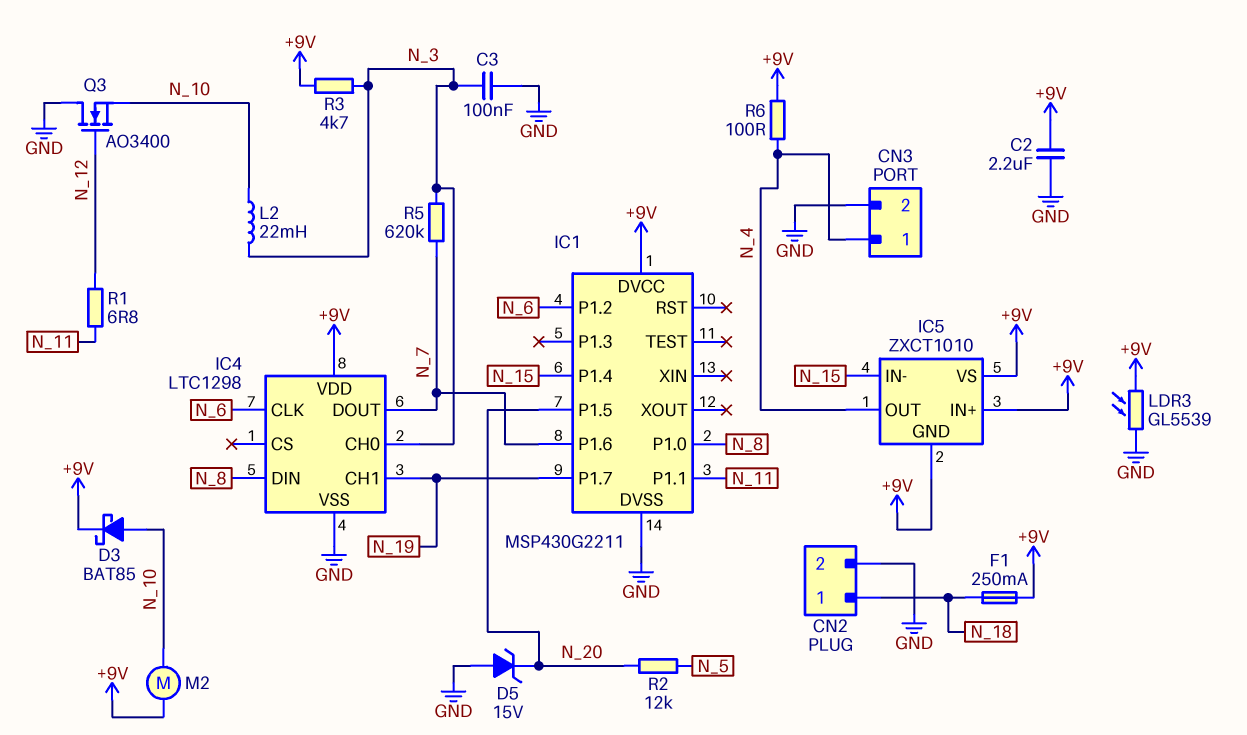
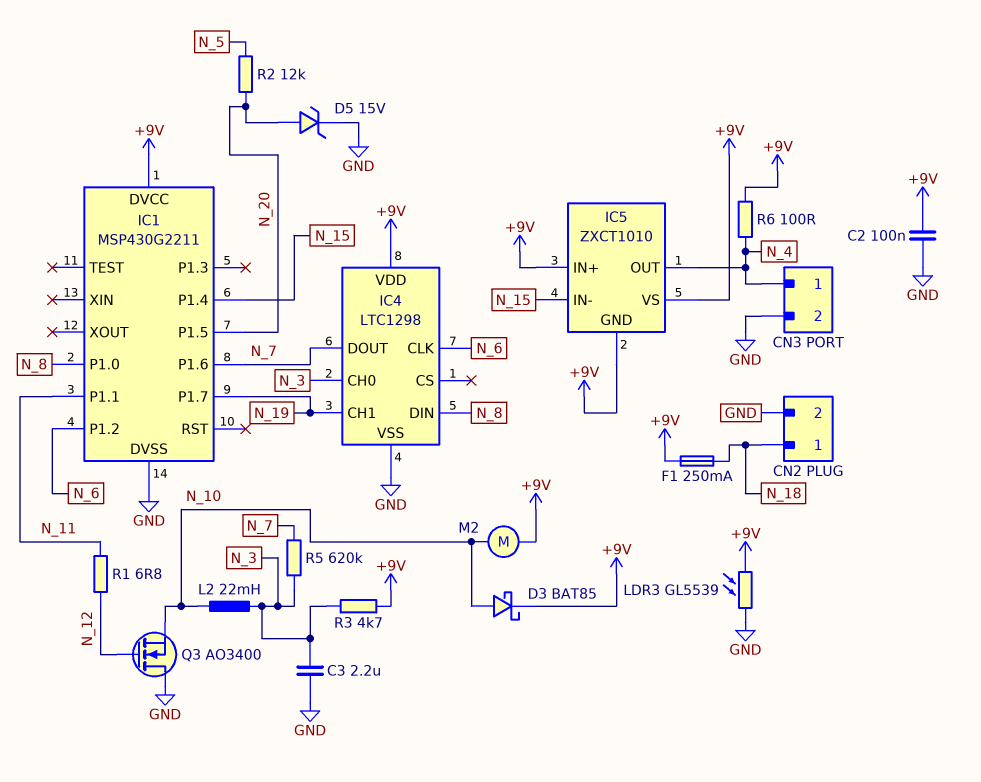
C2: 2.2uF (+9V, GND) -> 100nF (+9V, GND)
C3: 100nF (GND, N_3) -> 2.2uF (GND, N_3)
D5: zener 15V (A GND, K N_20) -> zener 15V (A N_20, K GND)

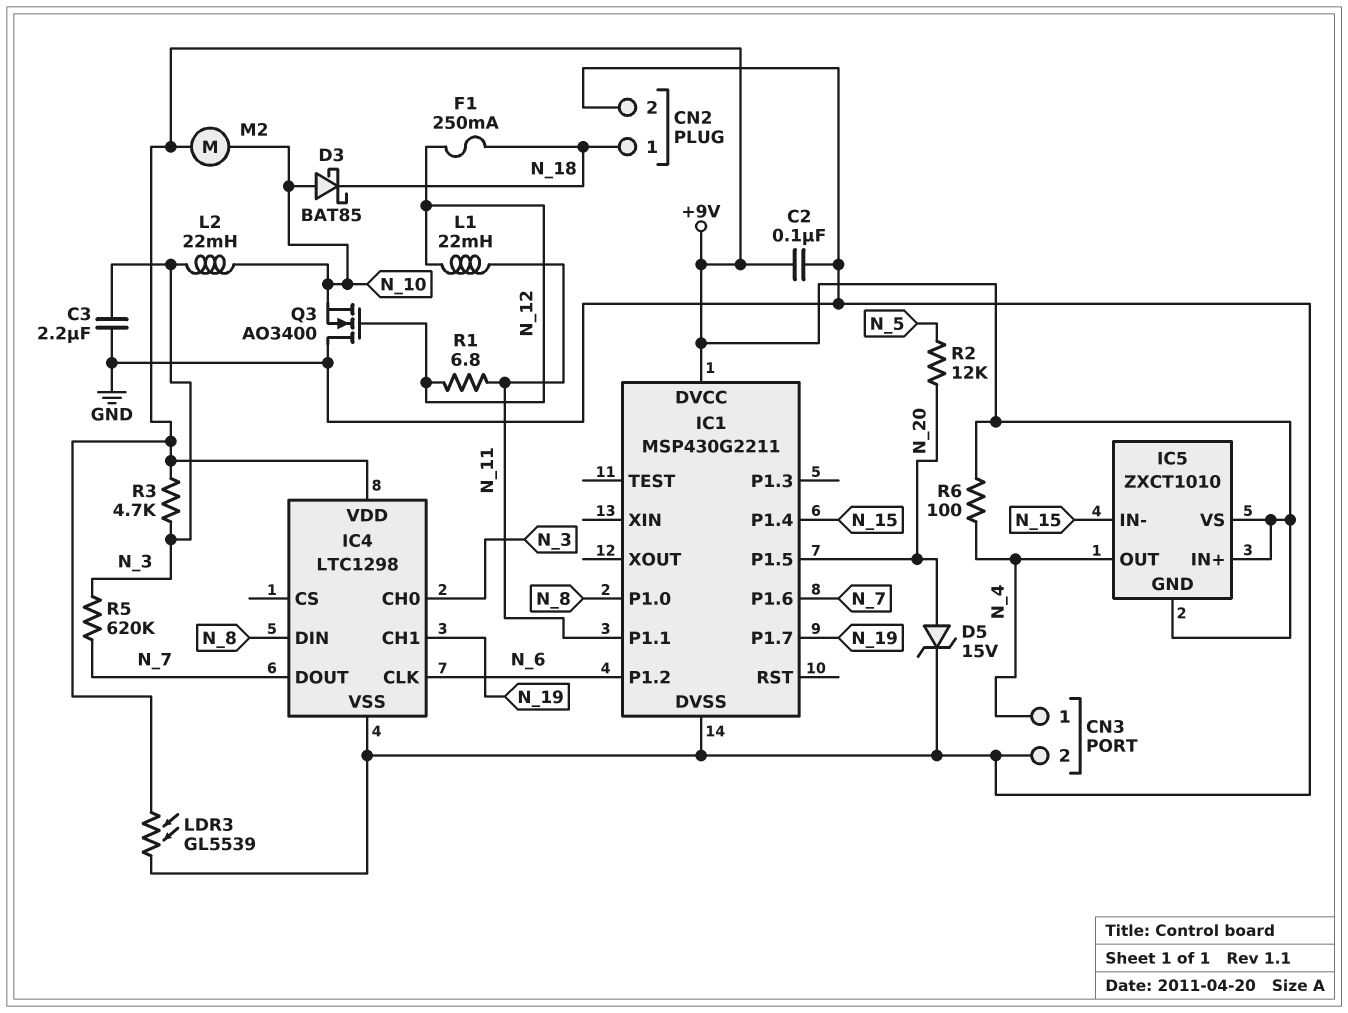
D3: schottky BAT85 (A N_10, K +9V) -> schottky BAT85 (A N_10, K N_18)
F1: 250mA (+9V, N_18) -> 250mA (N_12, N_18)
L1: none -> 22mH (N_11, N_12)

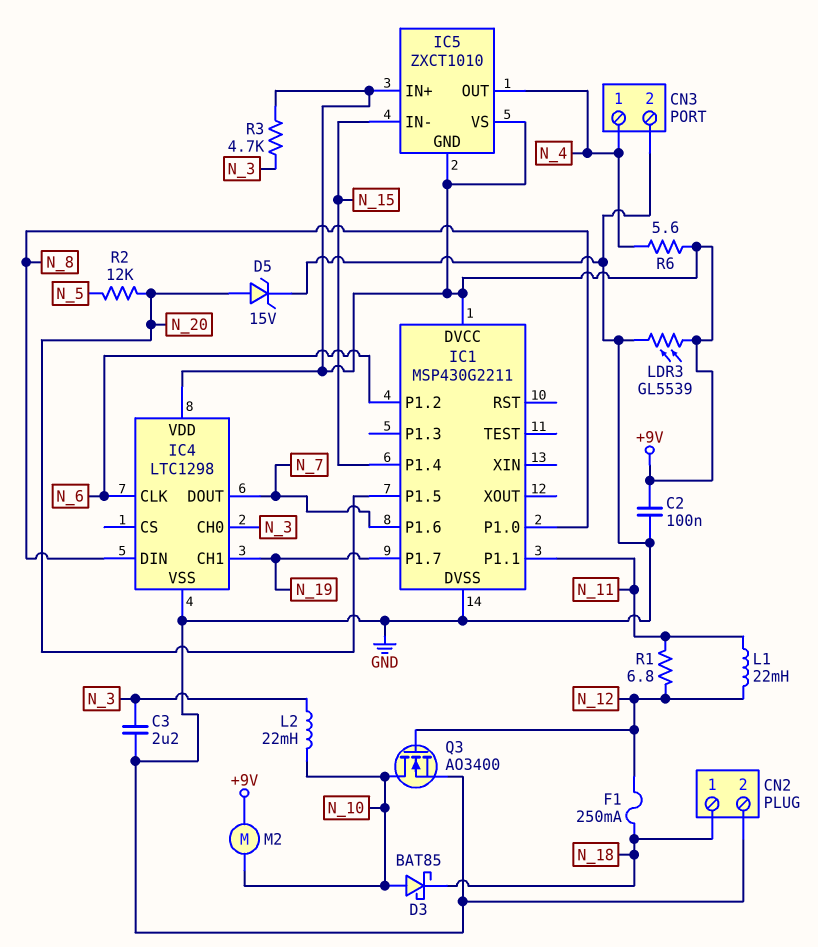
Q3: NMOS AO3400 (G N_12, D GND, S N_10) -> NMOS AO3400 (G N_12, D N_10, S GND)
R5: 620k (N_3, N_7) -> none
R6: 100 (+9V, N_4) -> 5.6 (+9V, N_4)

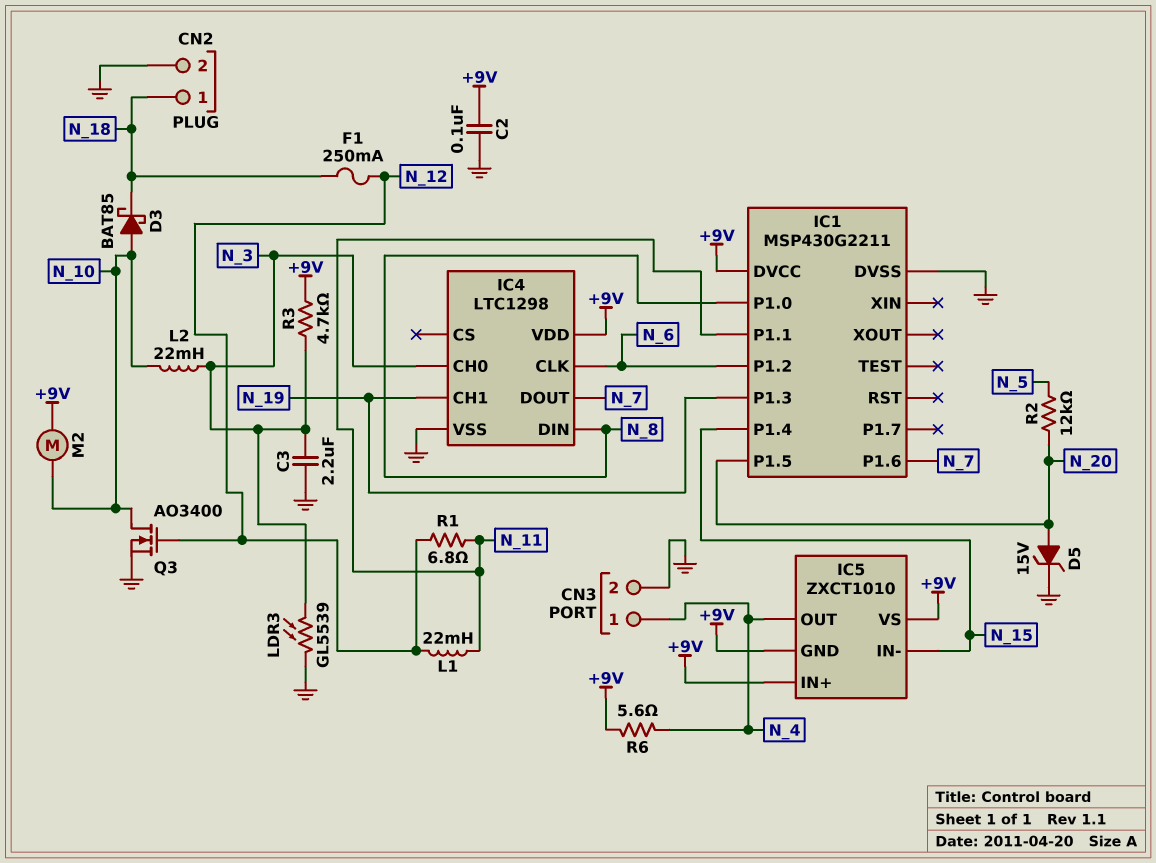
IC1 pin P1.3: none -> N_19
IC1 pin P1.7: N_19 -> none
LDR3: GL5539 (+9V, GND) -> GL5539 (GND, N_3)

